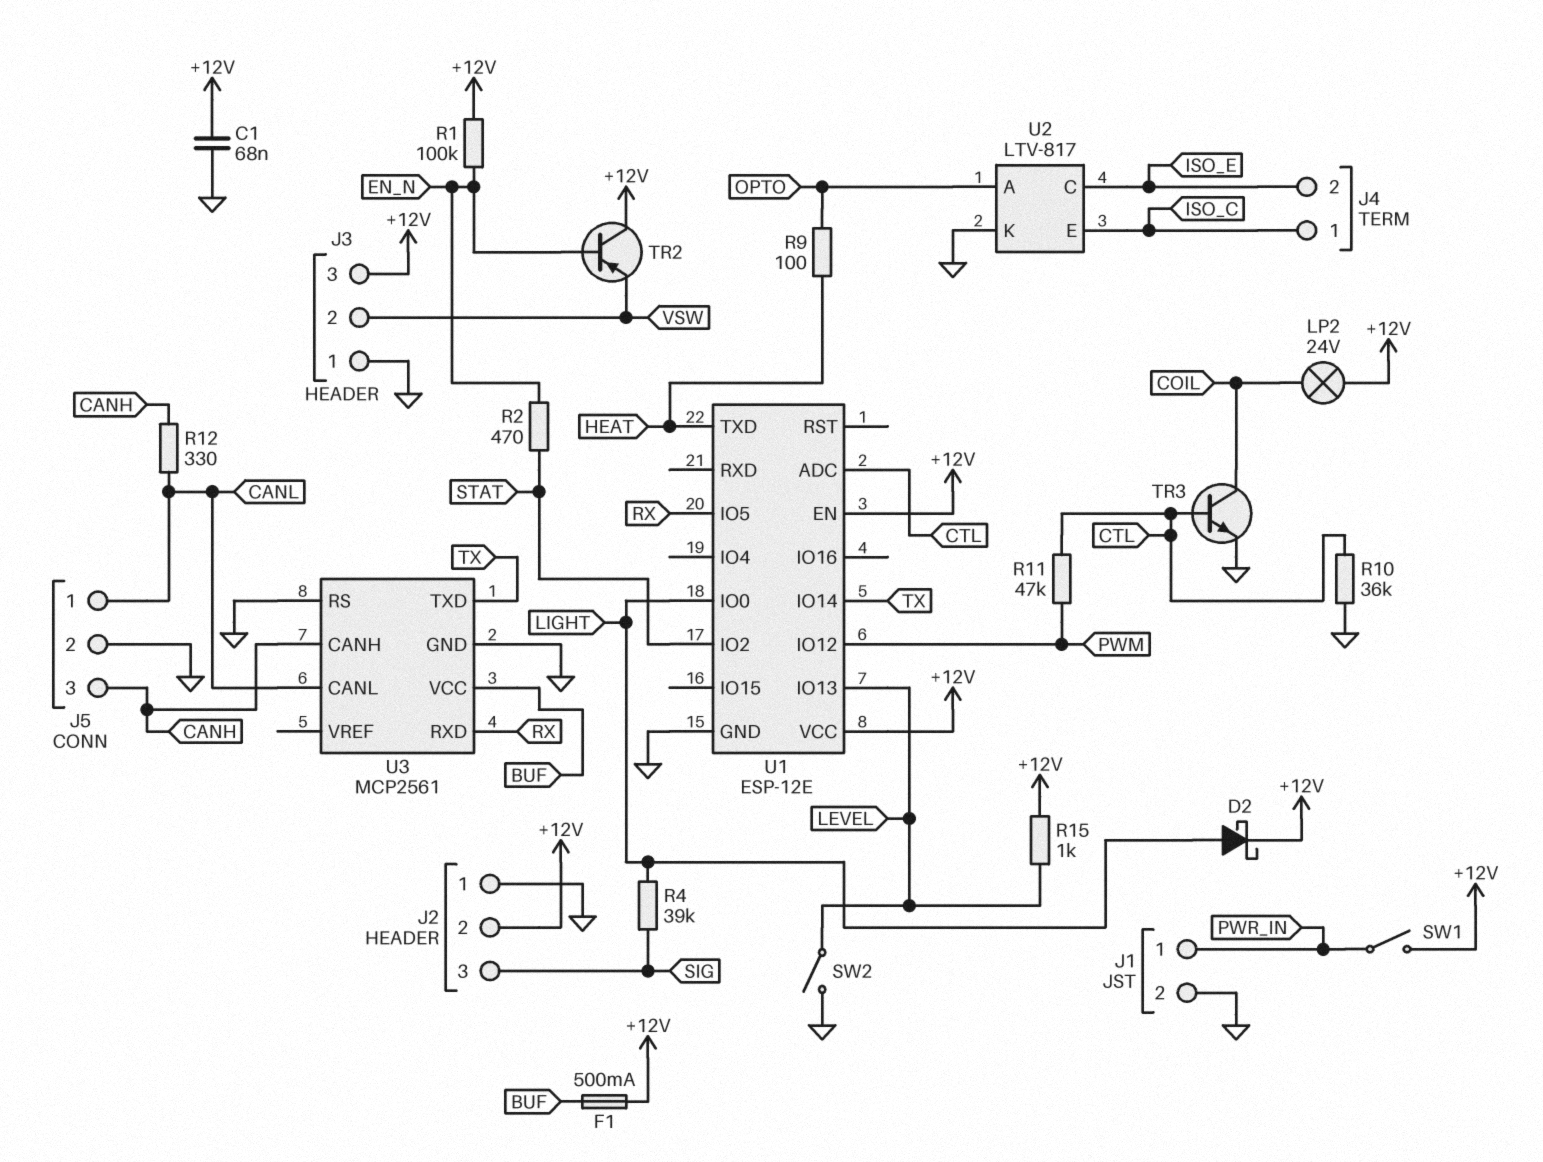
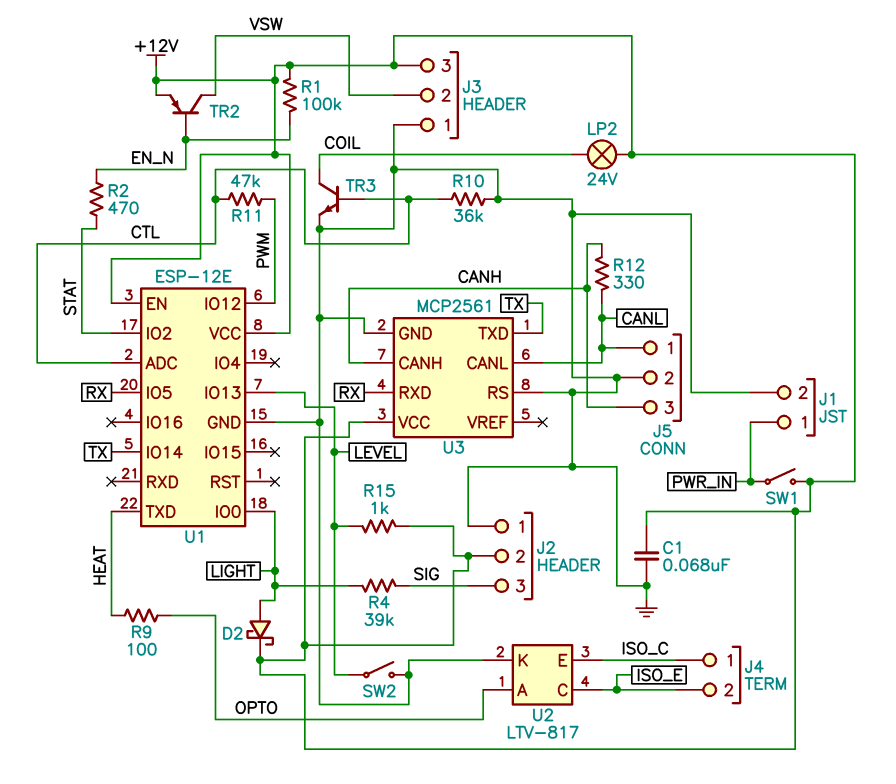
F1: 500mA (+12V, BUF) -> none
TR2: PNP (B EN_N, C +12V, E VSW) -> PNP (B EN_N, C VSW, E +12V)
U3 pin VCC: BUF -> +12V

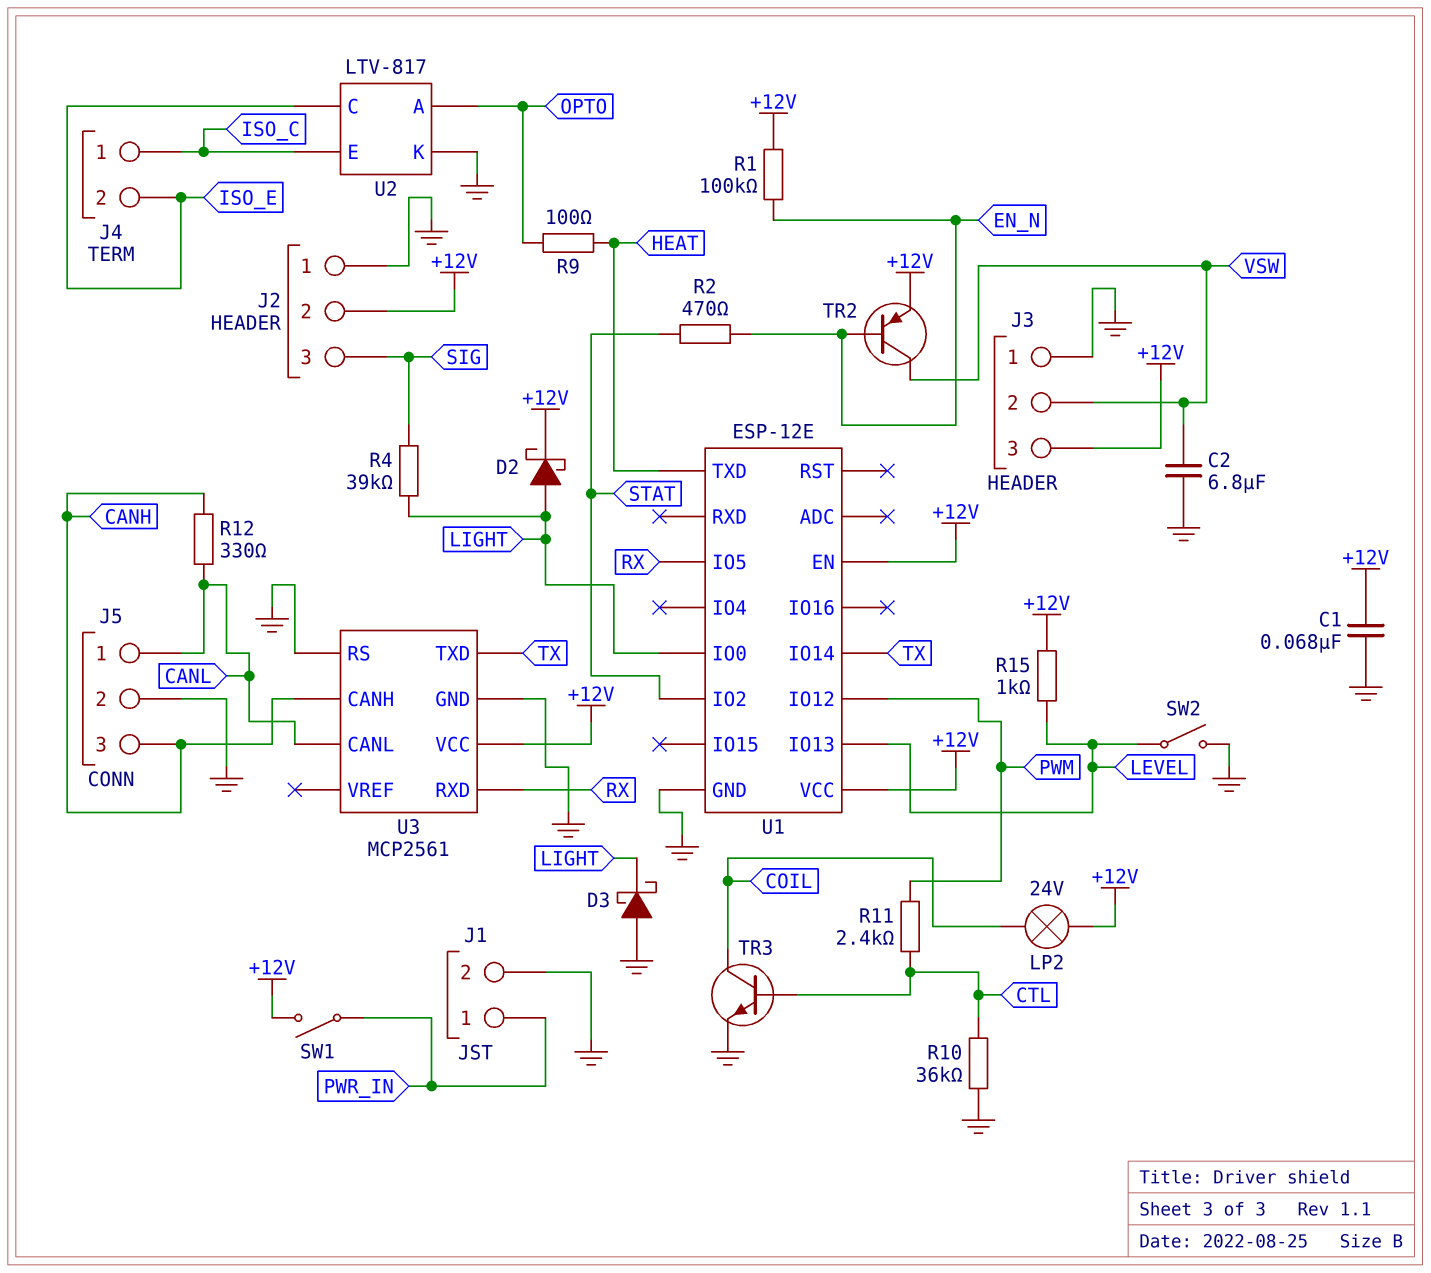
C2: none -> 6.8uF (GND, VSW)
D3: none -> schottky (A GND, K LIGHT)
R11: 47k (CTL, PWM) -> 2.4k (CTL, PWM)
U1 pin ADC: CTL -> none

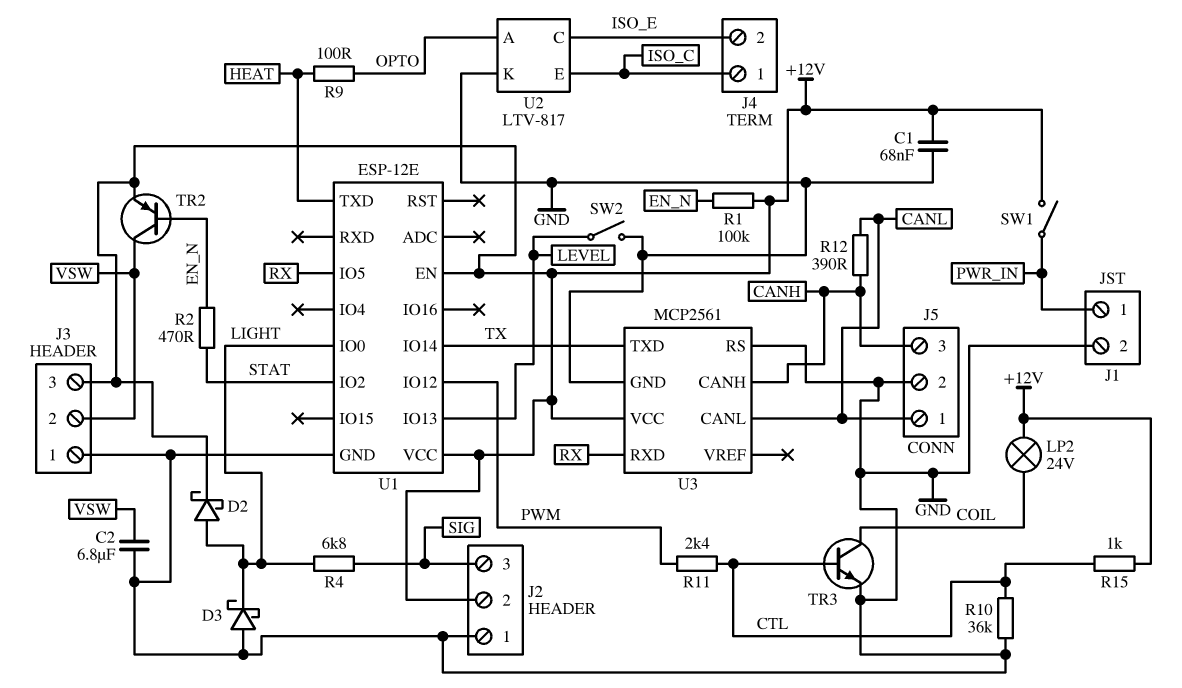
R4: 39k (LIGHT, SIG) -> 6.8k (LIGHT, SIG)
R12: 330 (CANH, CANL) -> 390 (CANH, CANL)
R15: 1k (+12V, LEVEL) -> 1k (+12V, CTL)

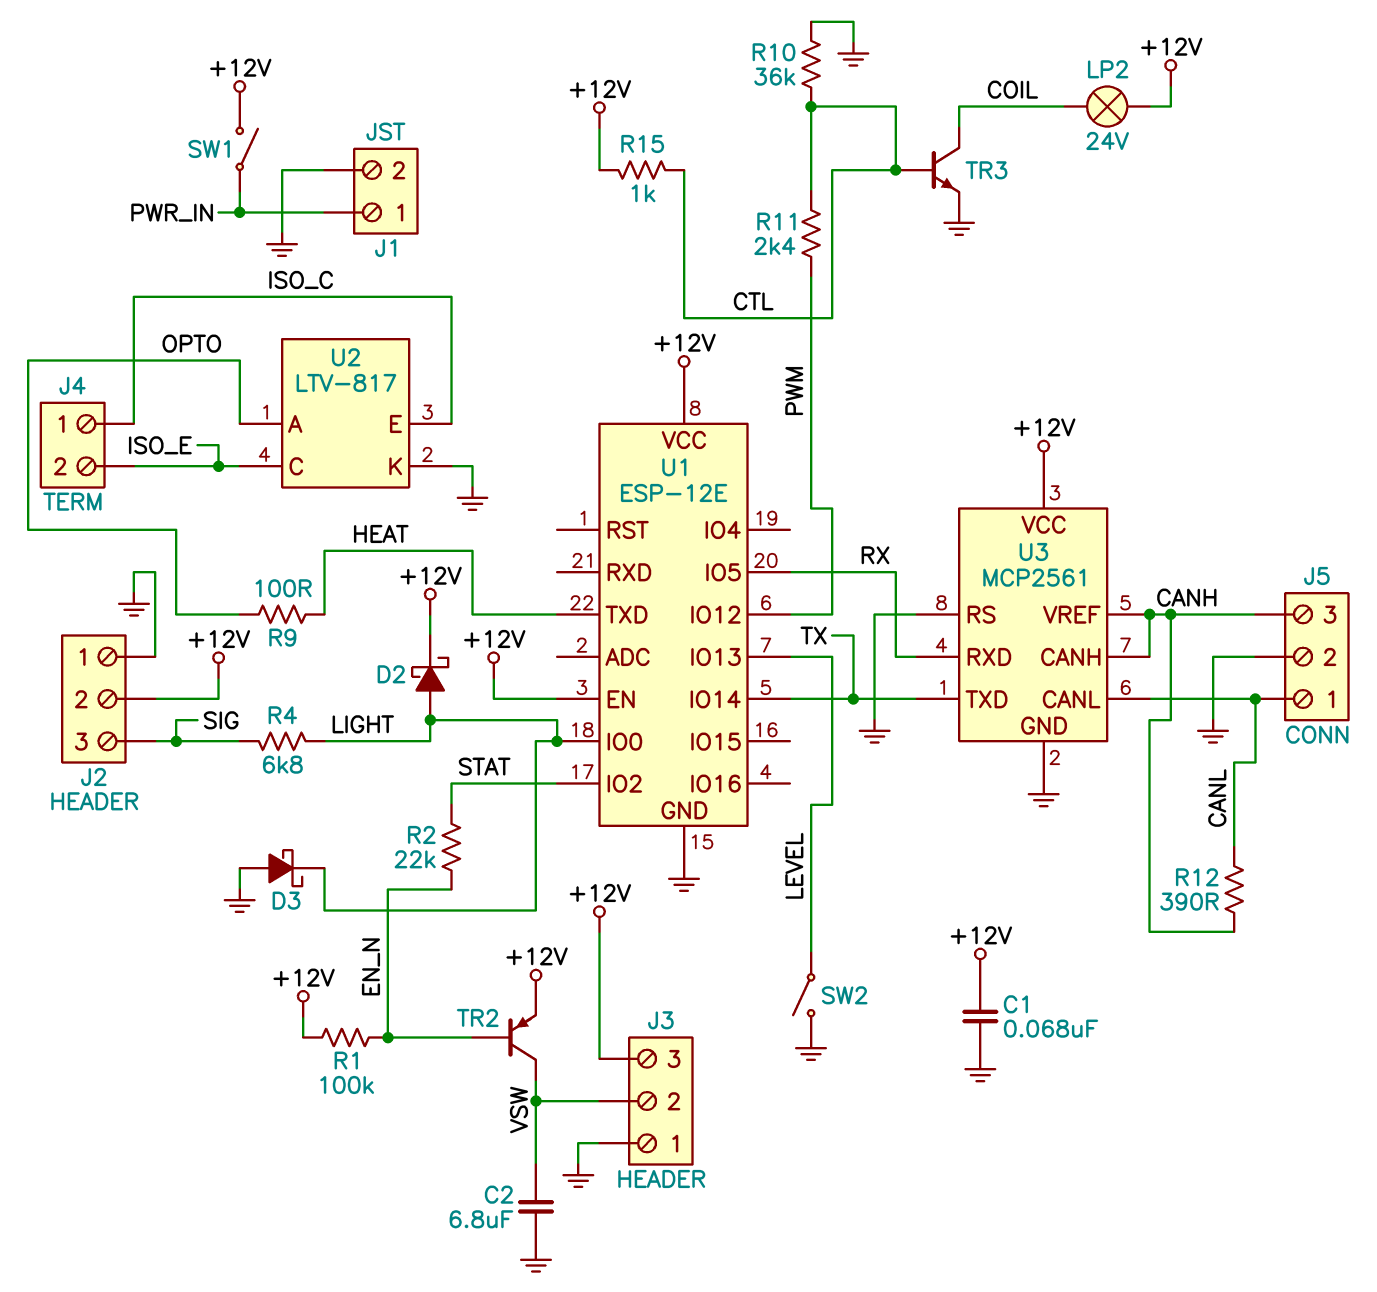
R2: 470 (EN_N, STAT) -> 22k (EN_N, STAT)
U3 pin VREF: none -> CANH

